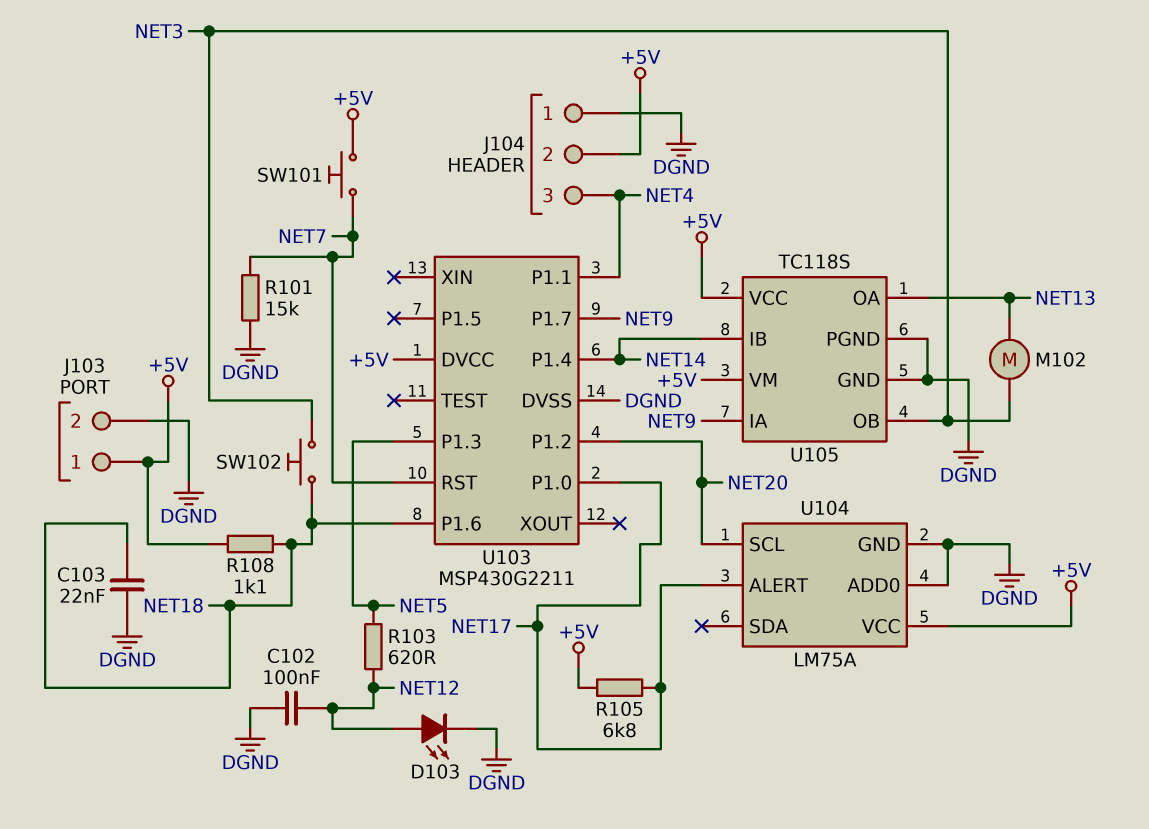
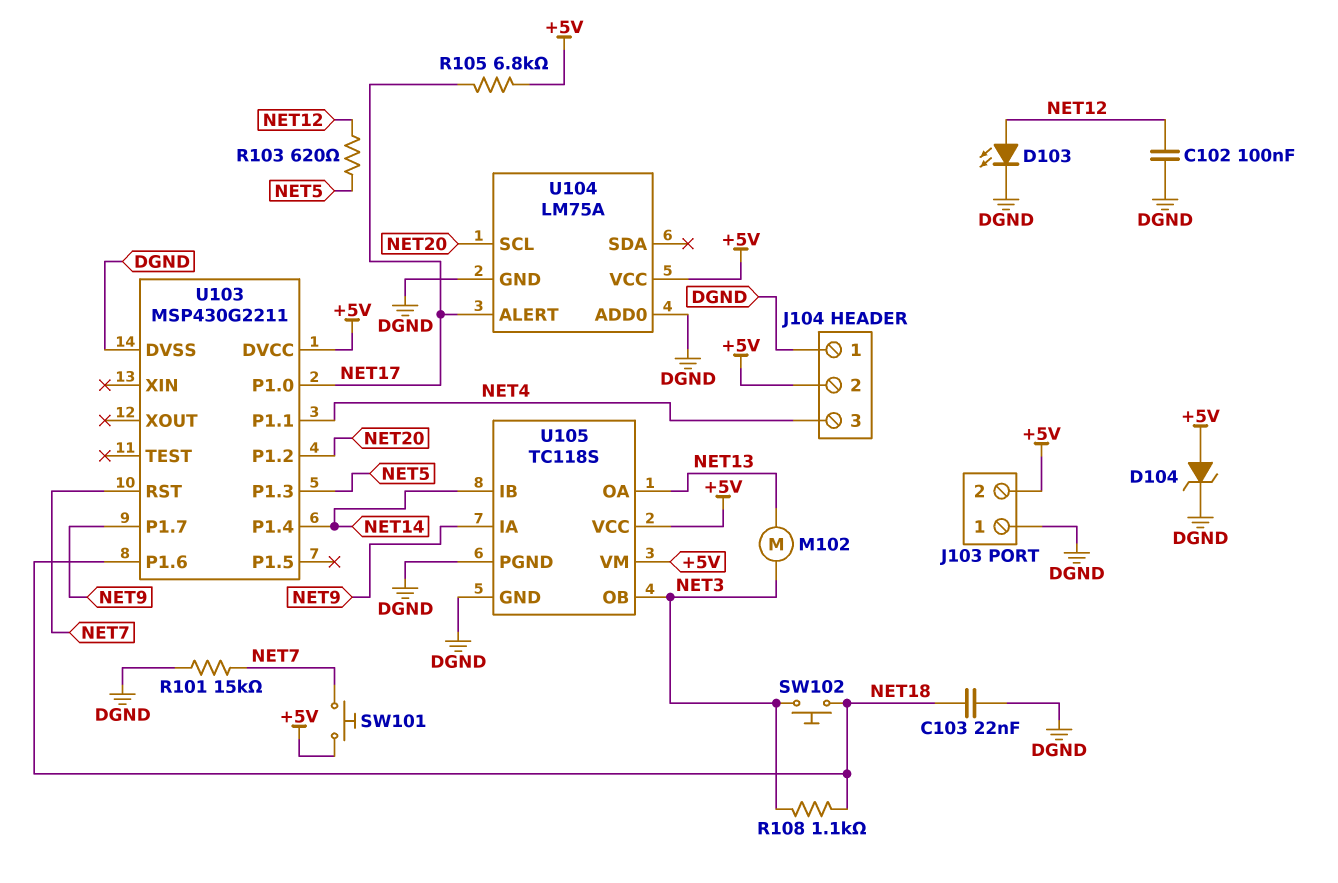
D104: none -> zener (A +5V, K DGND)
J103 pin 1: +5V -> DGND
J103 pin 2: DGND -> +5V
R108: 1.1k (+5V, NET18) -> 1.1k (NET3, NET18)

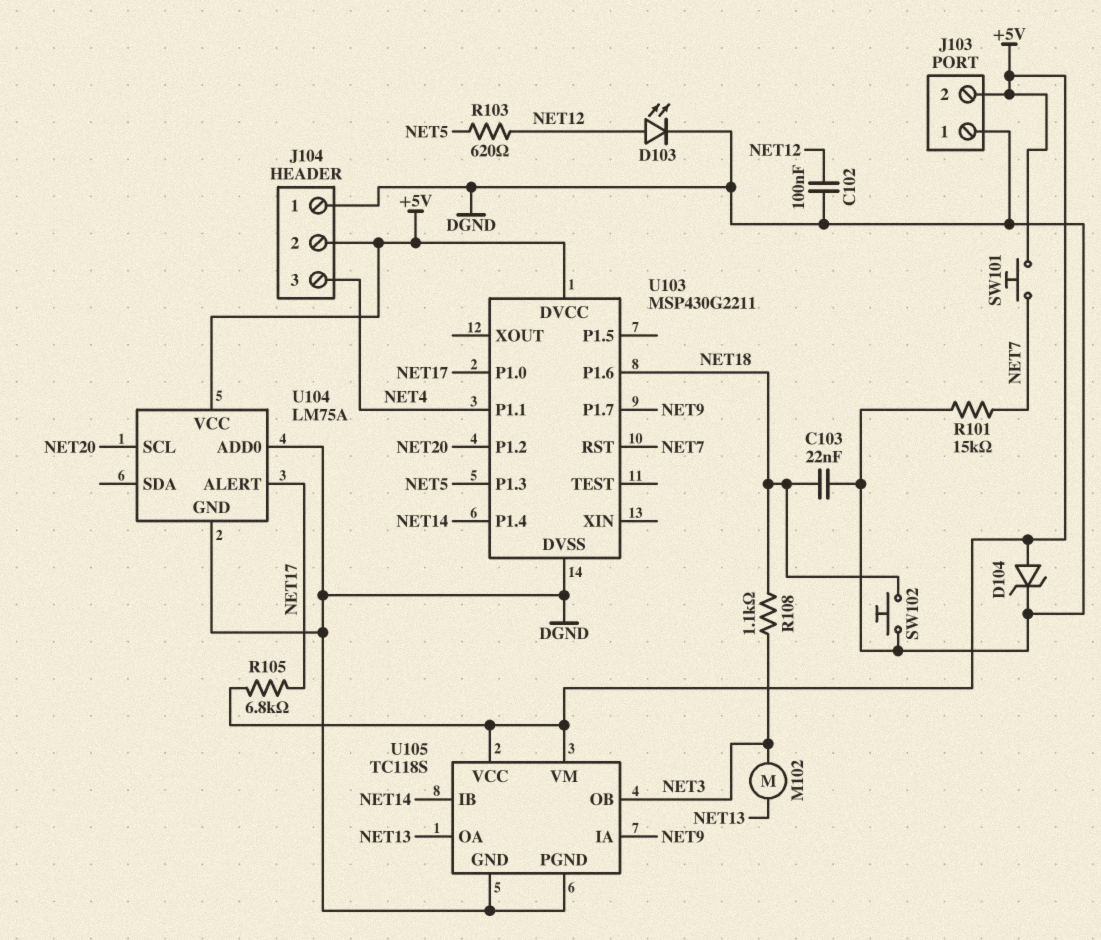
SW102: button (NET3, NET18) -> button (DGND, NET18)

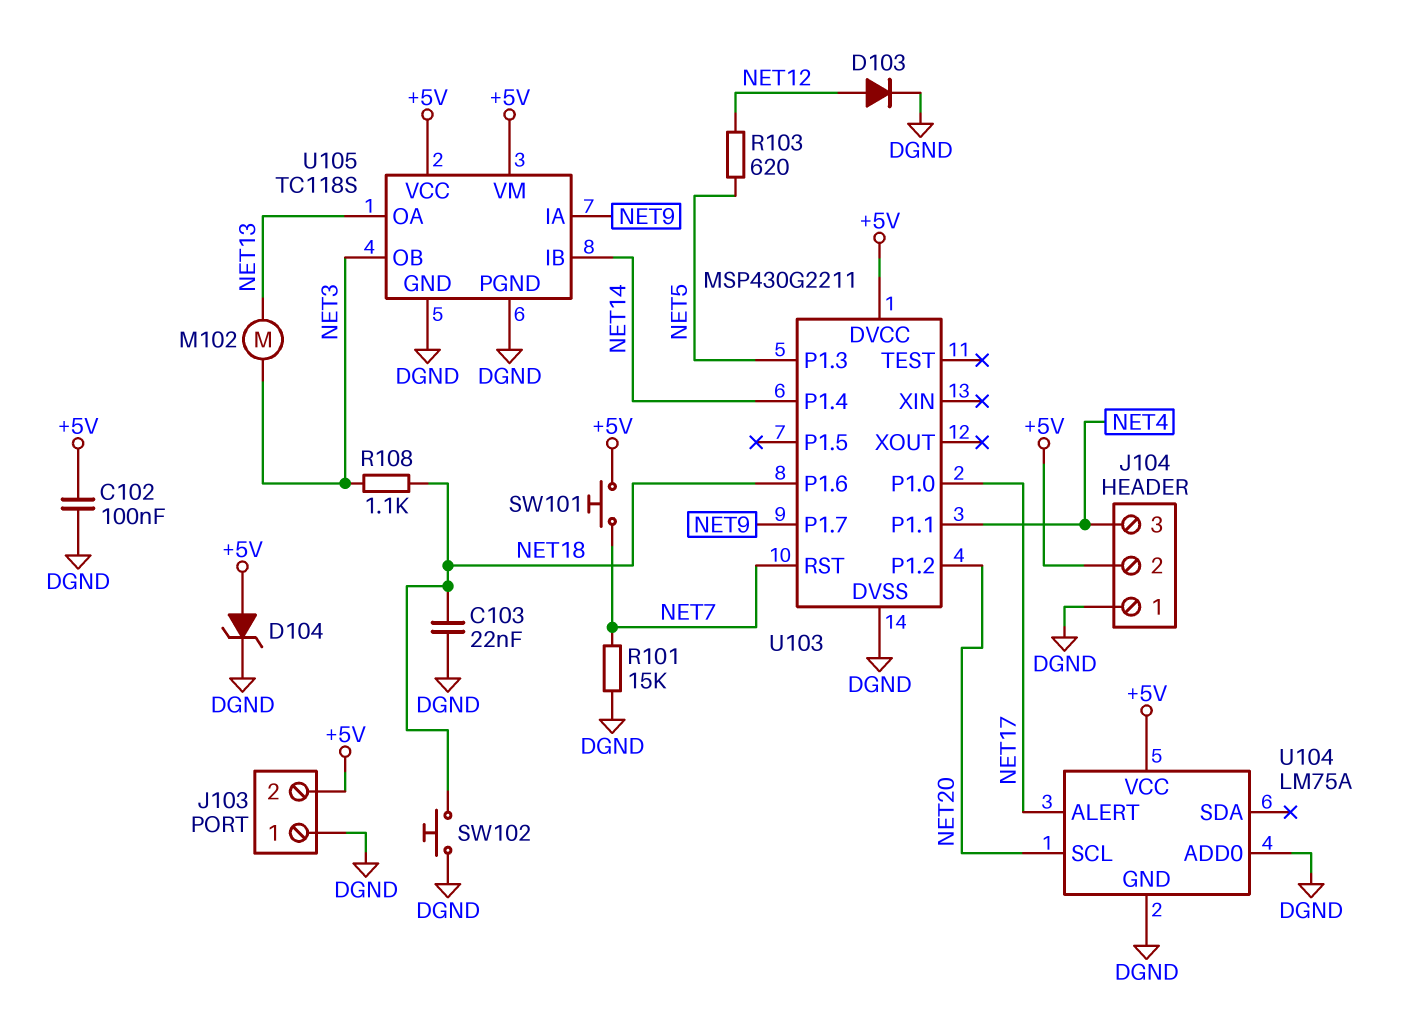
C102: 100nF (DGND, NET12) -> 100nF (+5V, DGND)
D103: LED (A NET12, K DGND) -> diode (A NET12, K DGND)
R105: 6.8k (+5V, NET17) -> none

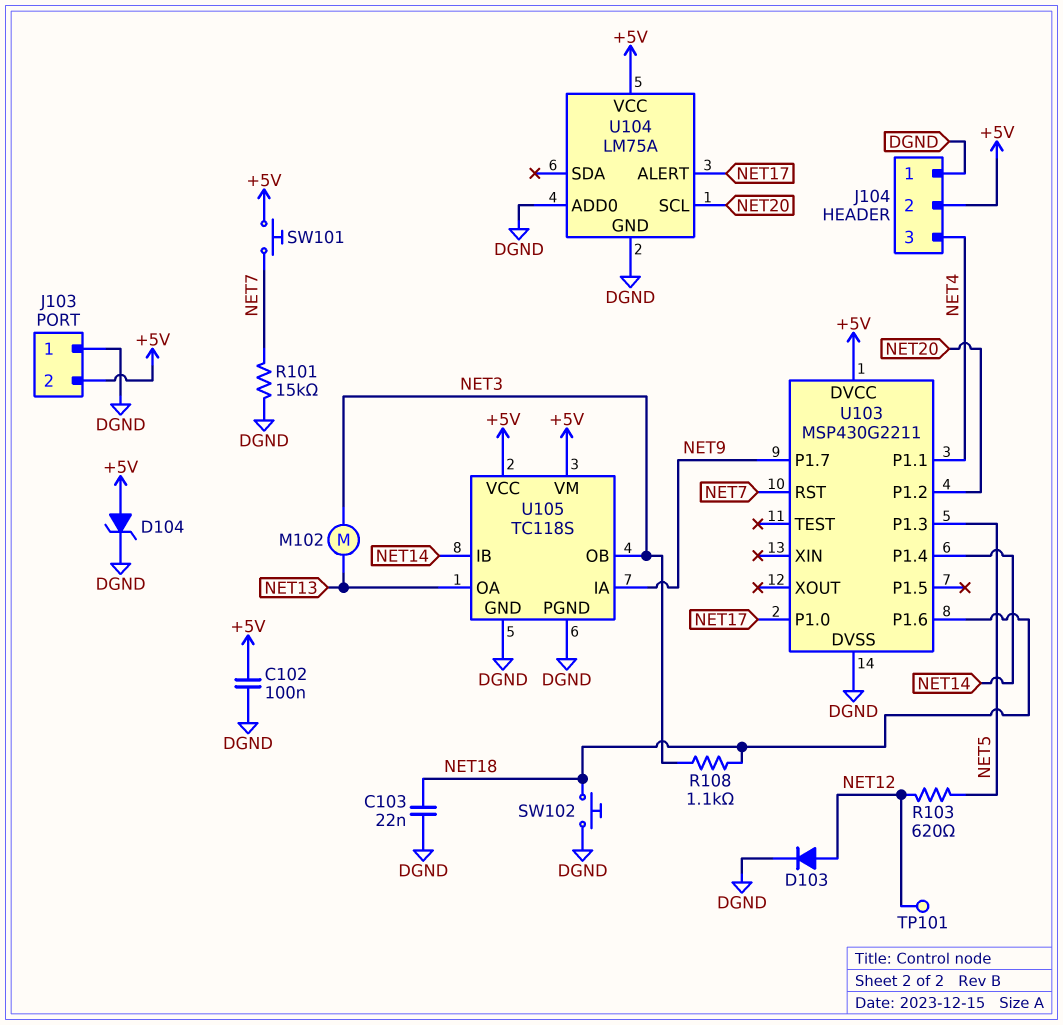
TP101: none -> test point (NET12)

